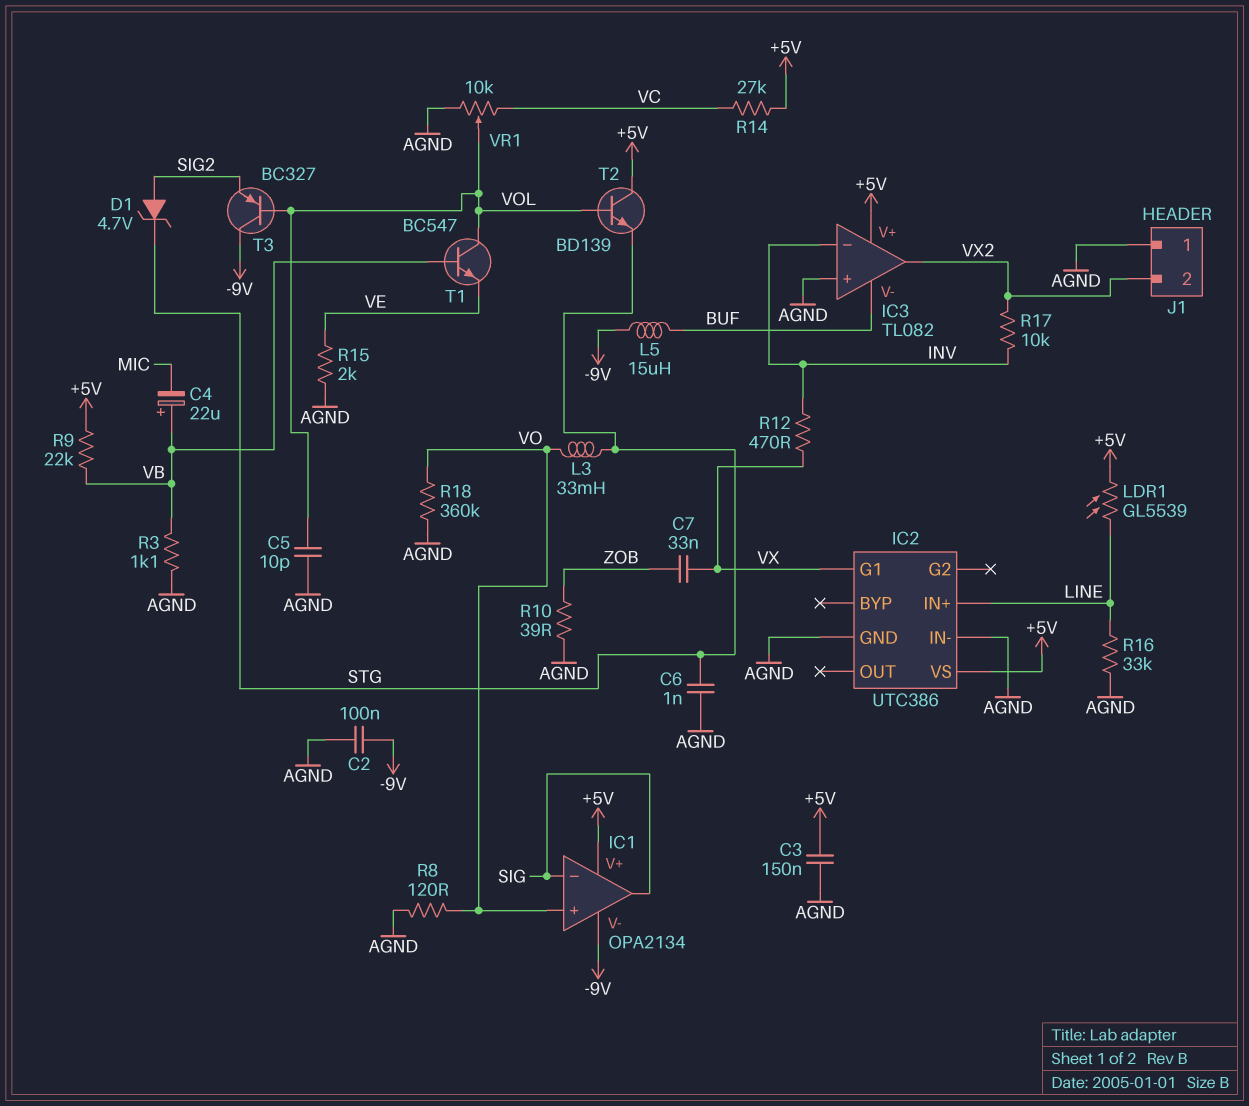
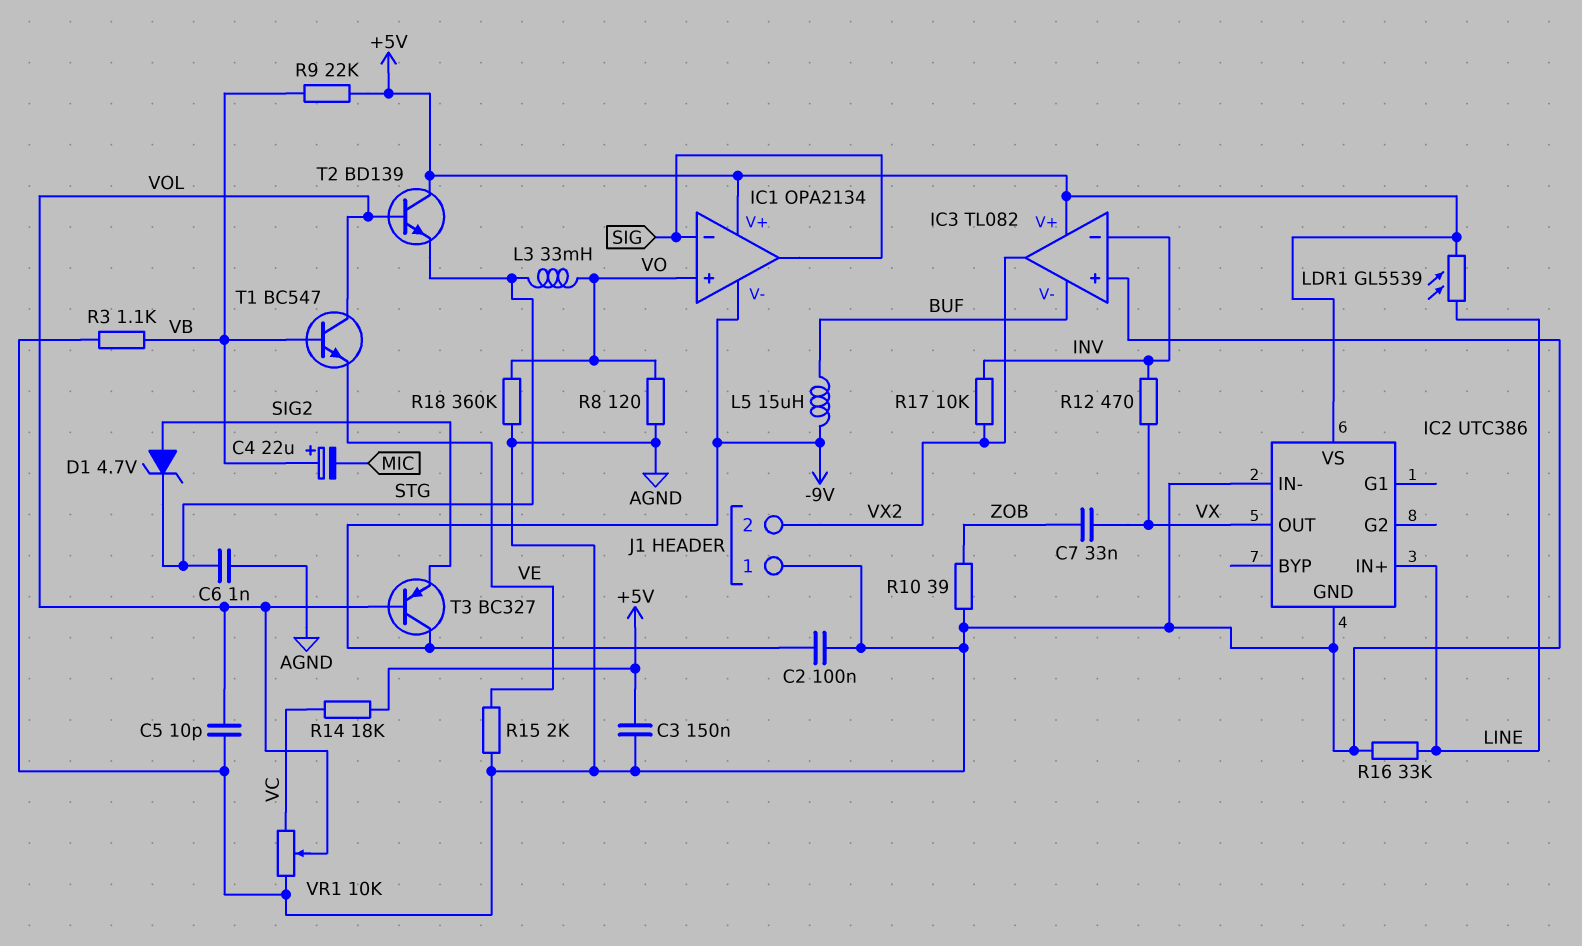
IC2 pin G1: VX -> none
IC2 pin OUT: none -> VX
R14: 27k (+5V, VC) -> 18k (+5V, VC)

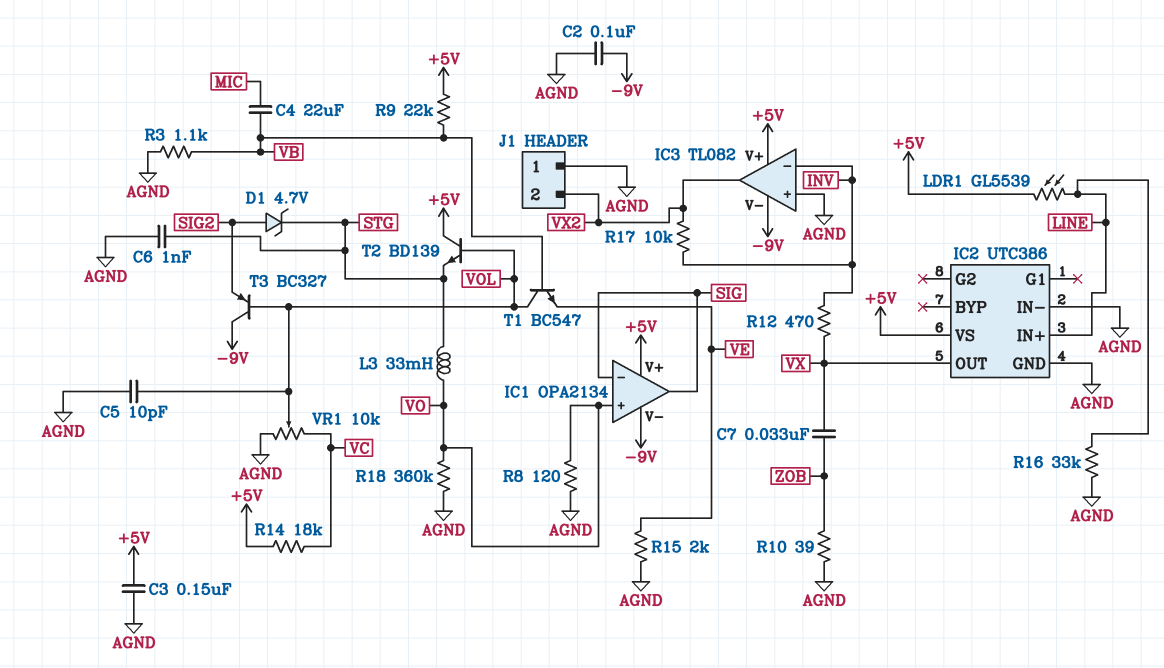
C4: 22uF (plus VB, minus MIC) -> 22uF (MIC, VB)
IC3 pin V-: BUF -> -9V
L5: 15uH (-9V, BUF) -> none

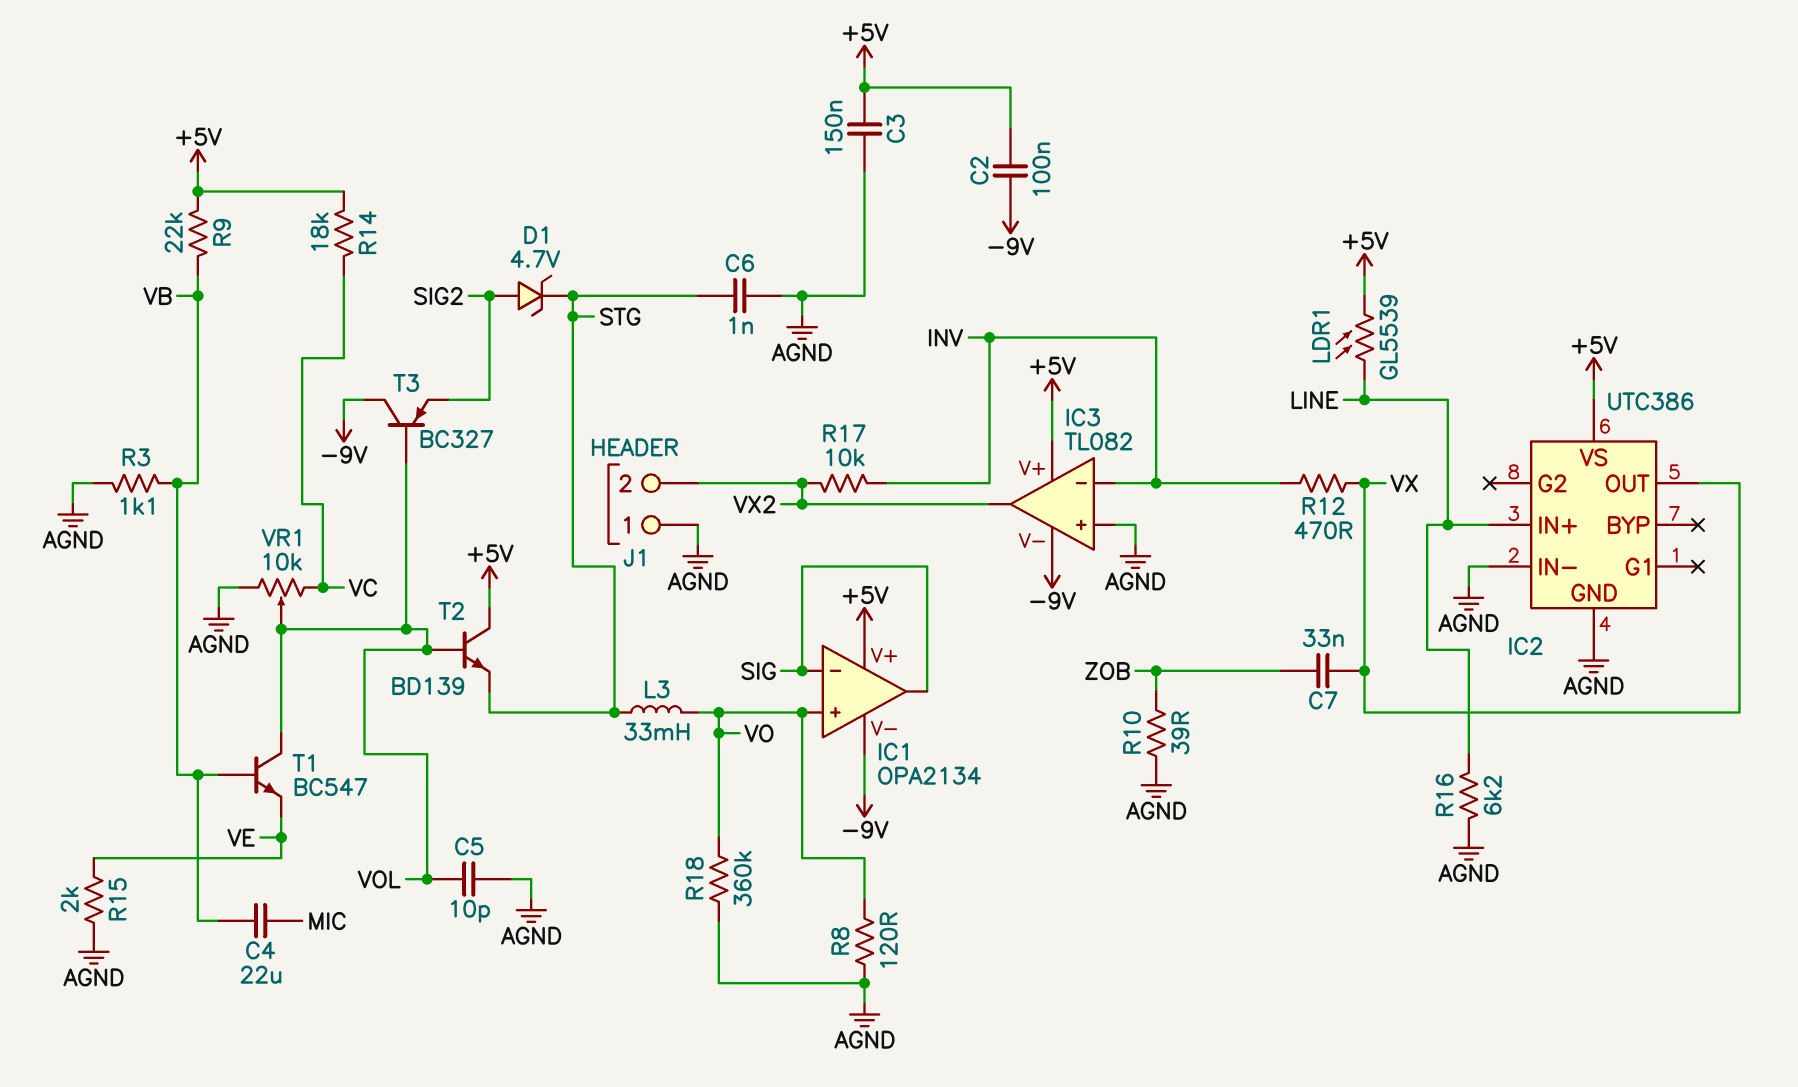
C2: 100nF (-9V, AGND) -> 100nF (+5V, -9V)
R16: 33k (AGND, LINE) -> 6.2k (AGND, LINE)

